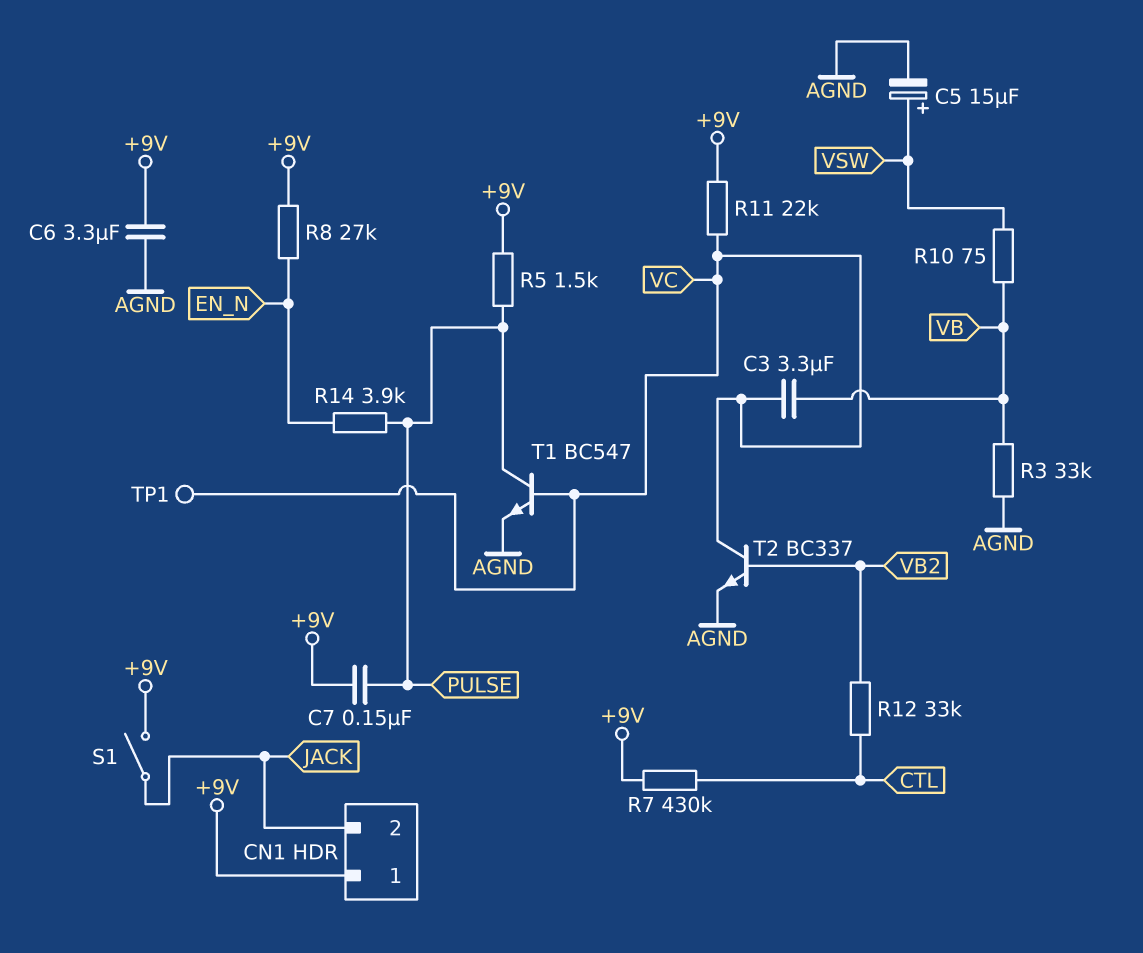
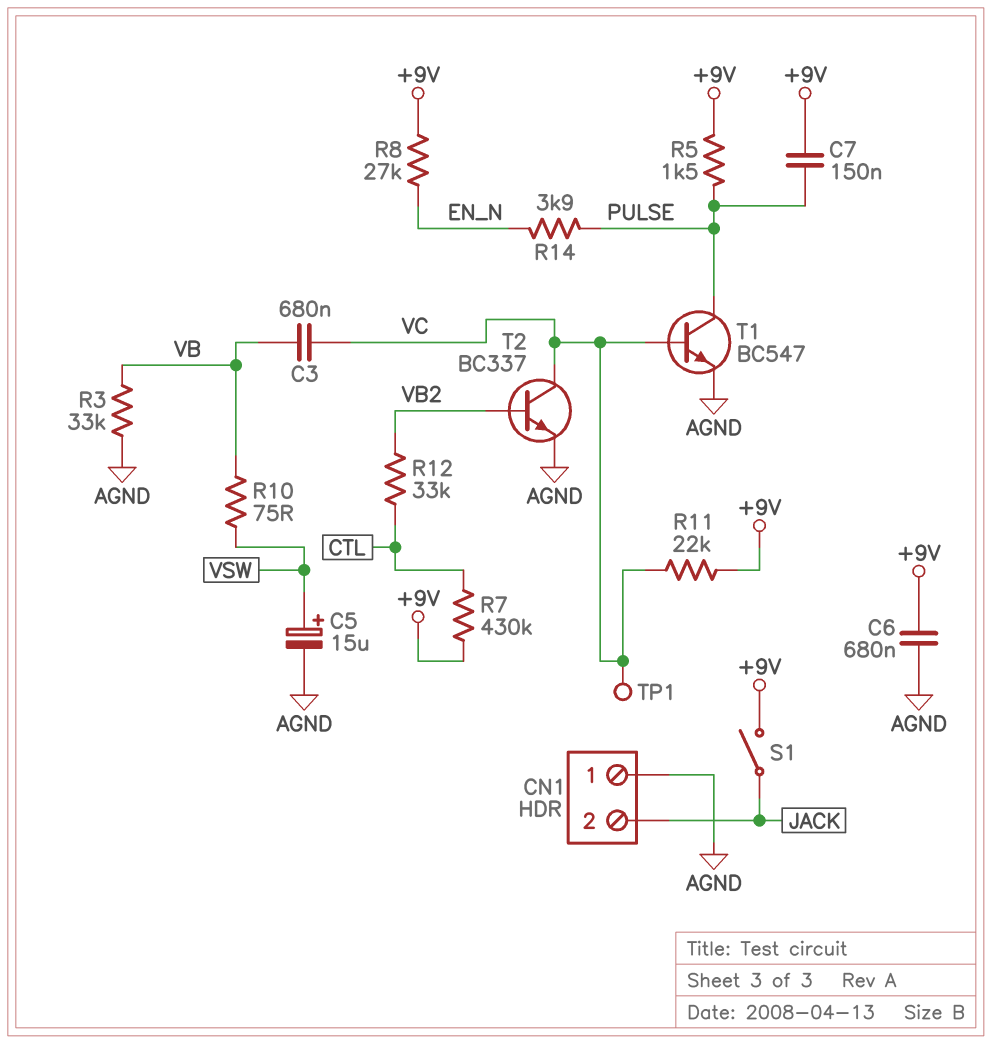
C3: 3.3uF (VB, VC) -> 680nF (VB, VC)
C6: 3.3uF (+9V, AGND) -> 680nF (+9V, AGND)
CN1 pin 1: +9V -> AGND

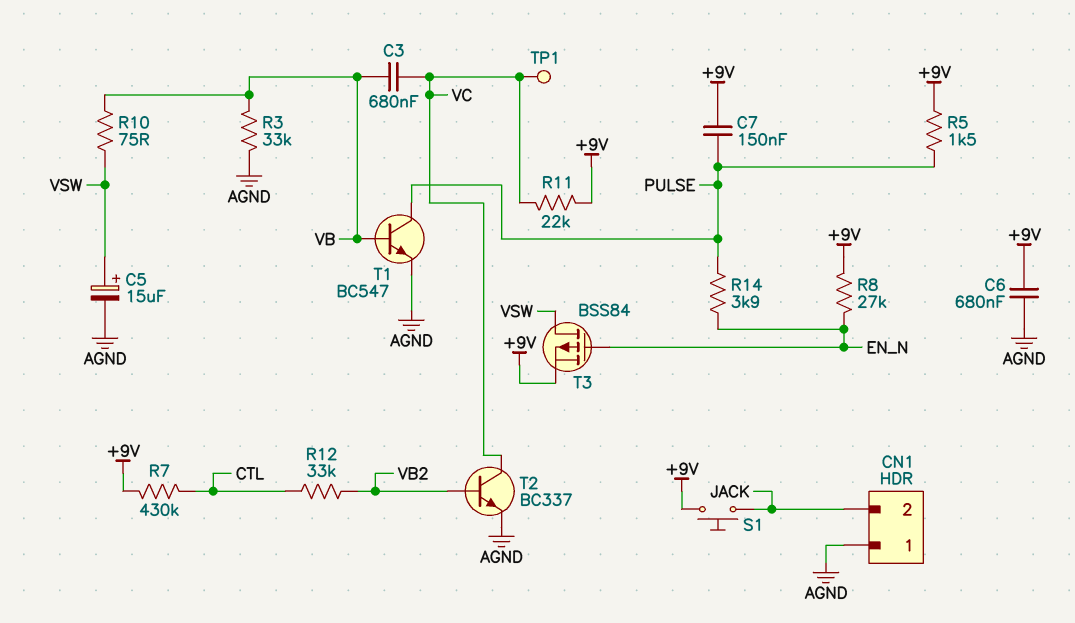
S1: switch (+9V, JACK) -> button (+9V, JACK)
T1: NPN BC547 (B VC, C PULSE, E AGND) -> NPN BC547 (B VB, C PULSE, E AGND)
T3: none -> PMOS BSS84 (G EN_N, D VSW, S +9V)

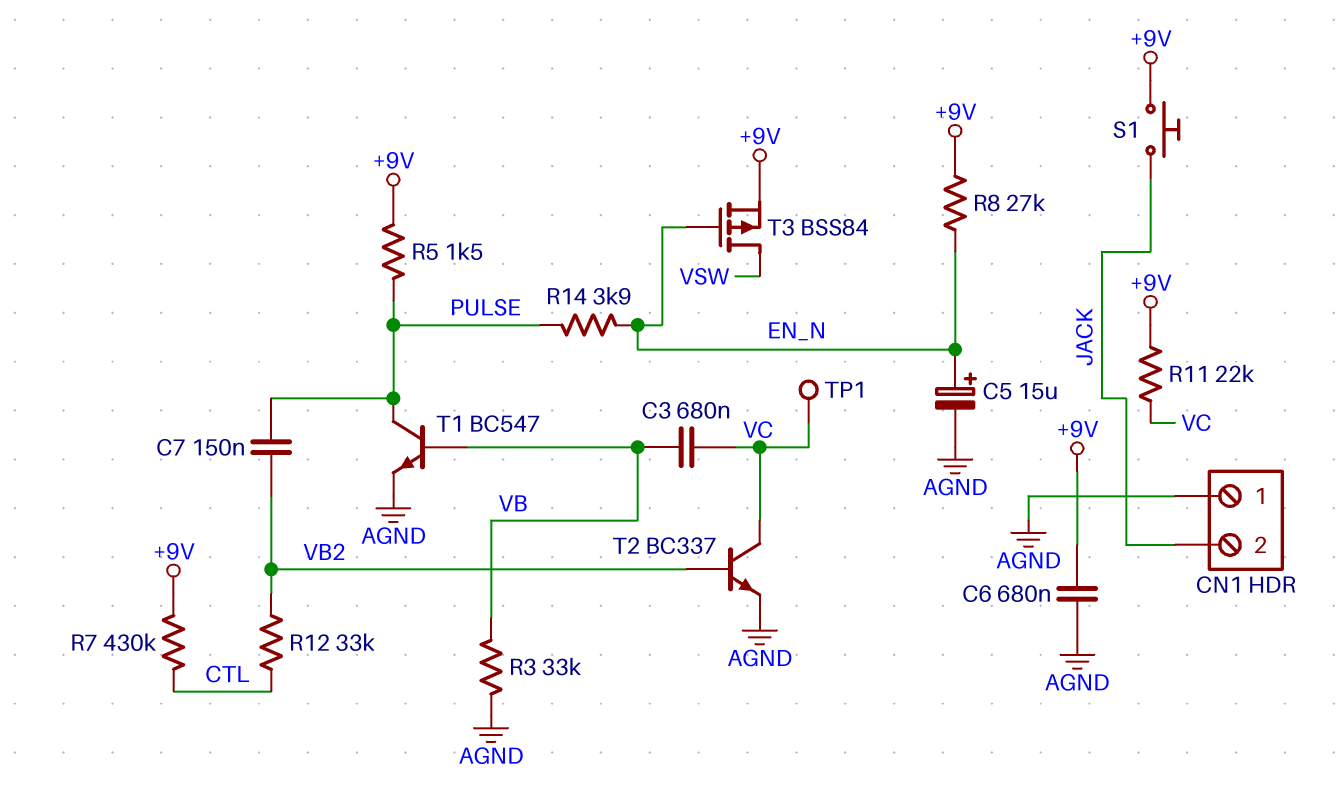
C5: 15uF (plus VSW, minus AGND) -> 15uF (plus EN_N, minus AGND)
C7: 150nF (+9V, PULSE) -> 150nF (PULSE, VB2)
R10: 75 (VB, VSW) -> none

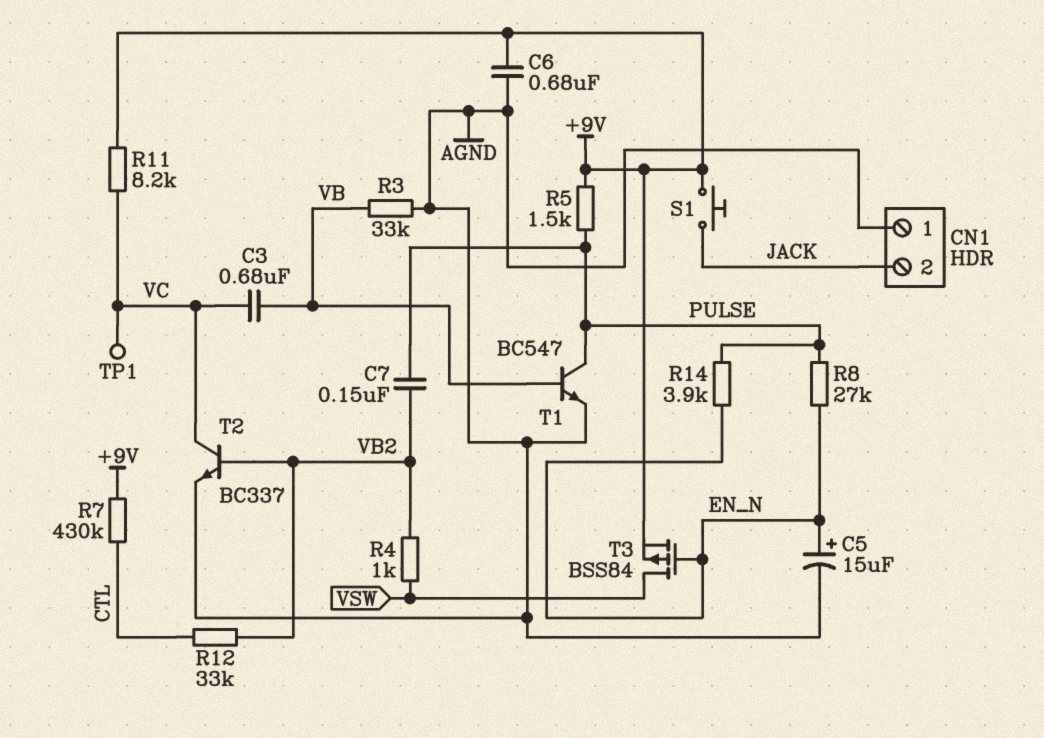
R4: none -> 1k (VB2, VSW)
R8: 27k (+9V, EN_N) -> 27k (EN_N, PULSE)
R11: 22k (+9V, VC) -> 8.2k (+9V, VC)

